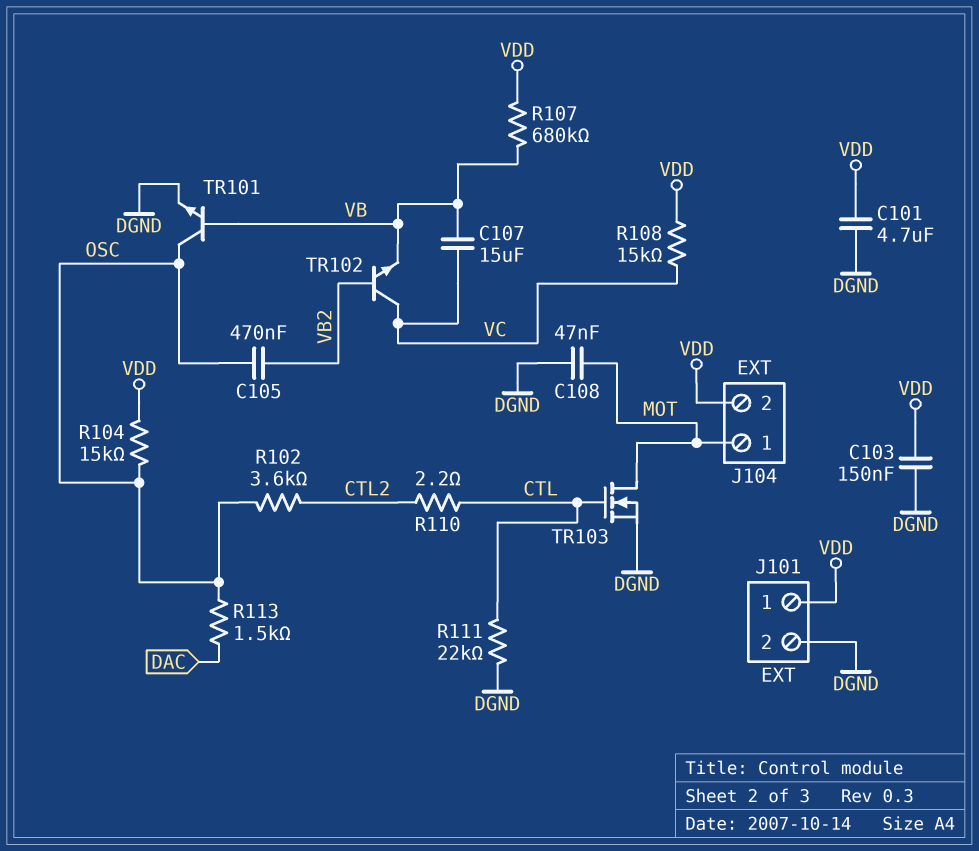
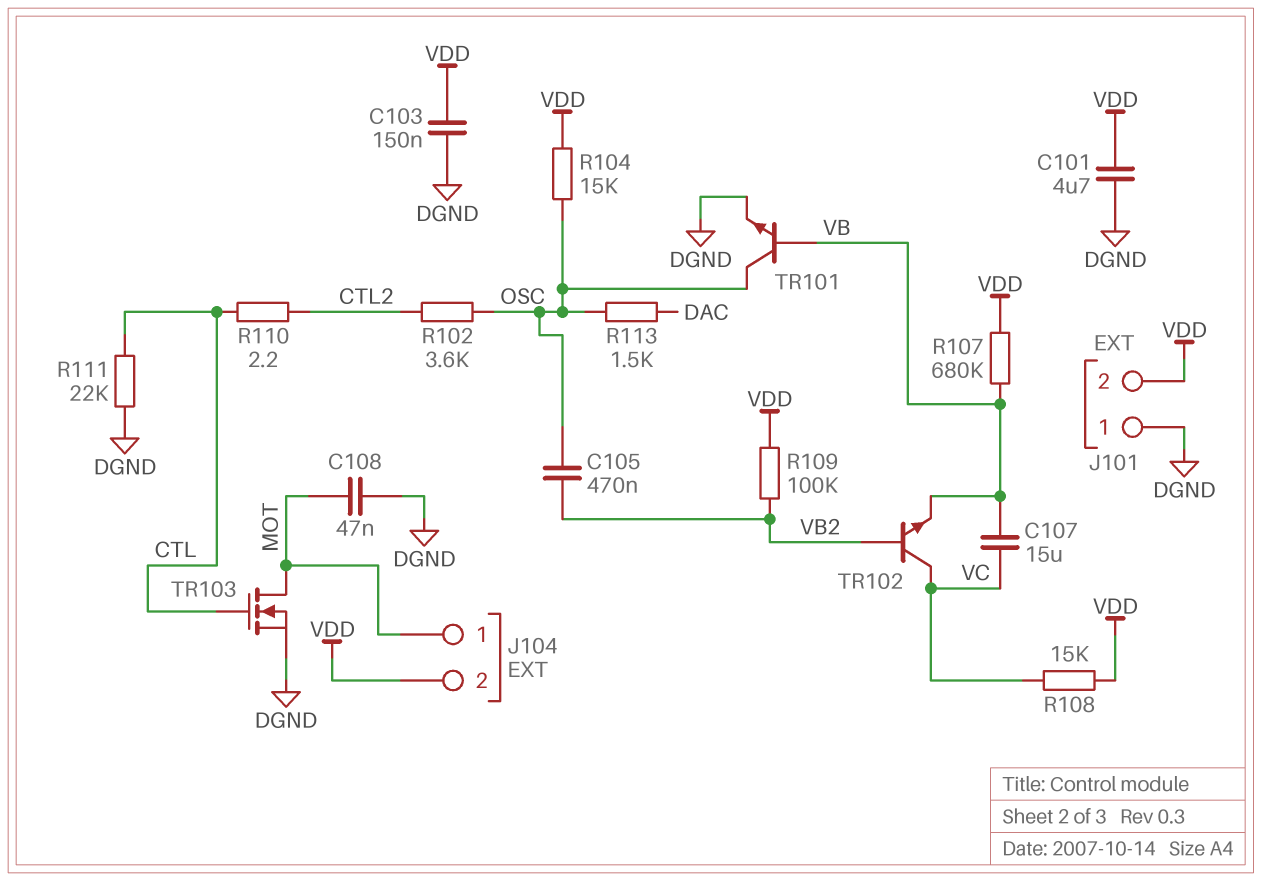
J101 pin 1: VDD -> DGND
J101 pin 2: DGND -> VDD
R109: none -> 100k (VB2, VDD)

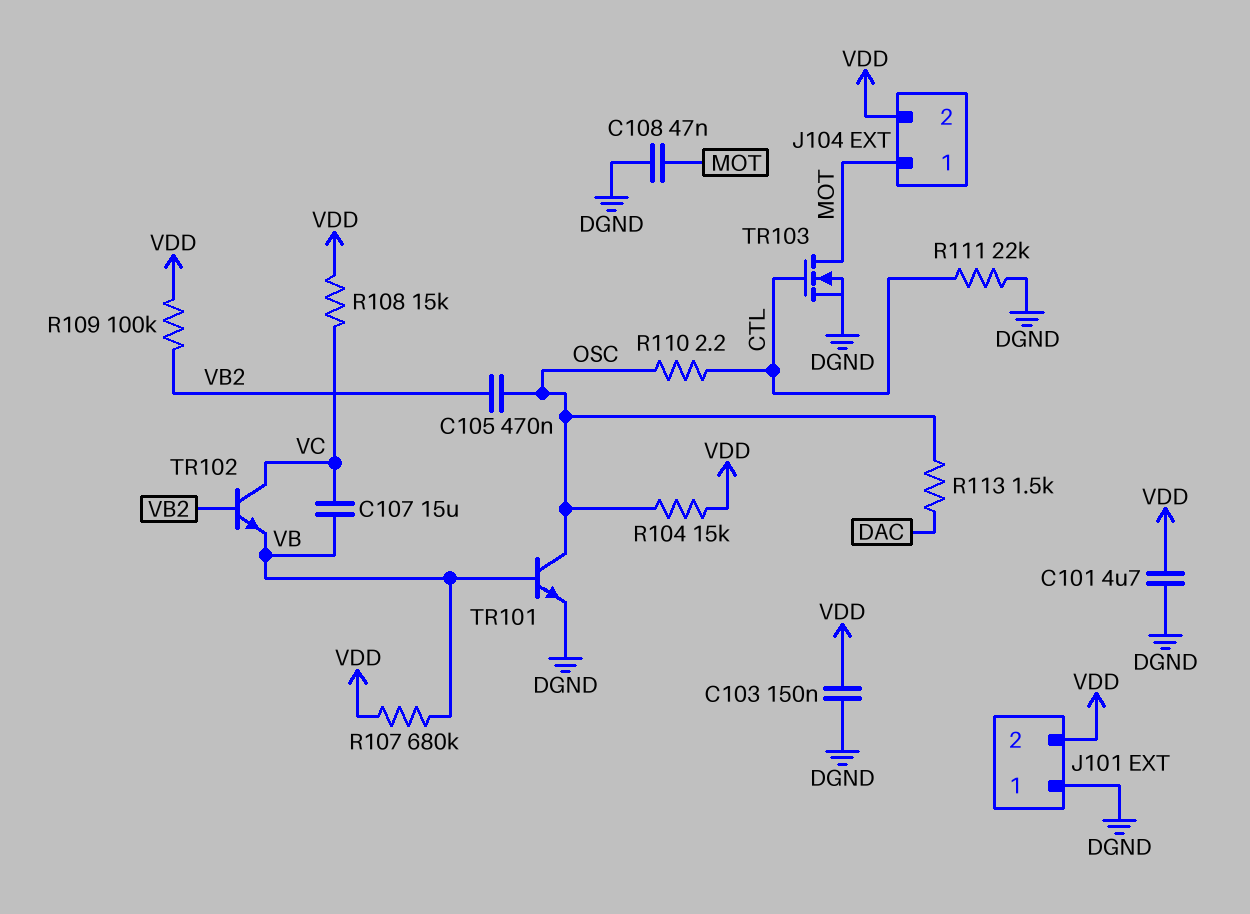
R102: 3.6k (CTL2, OSC) -> none
R110: 2.2 (CTL, CTL2) -> 2.2 (CTL, OSC)

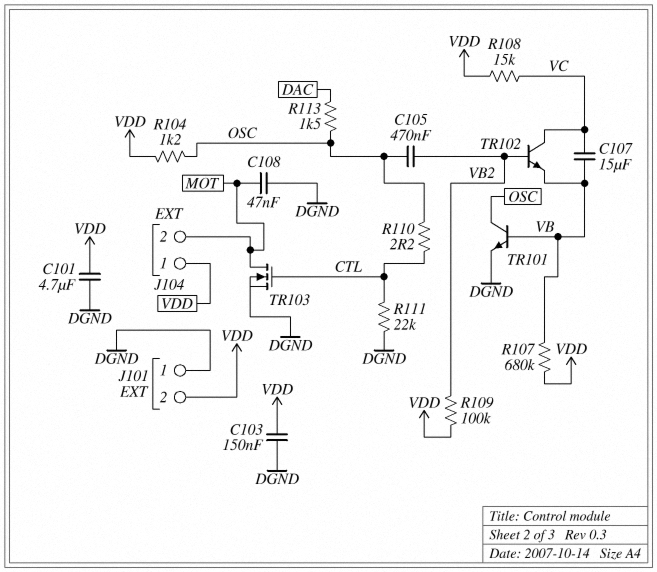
J104 pin 1: MOT -> VDD
J104 pin 2: VDD -> MOT
R104: 15k (OSC, VDD) -> 1.2k (OSC, VDD)

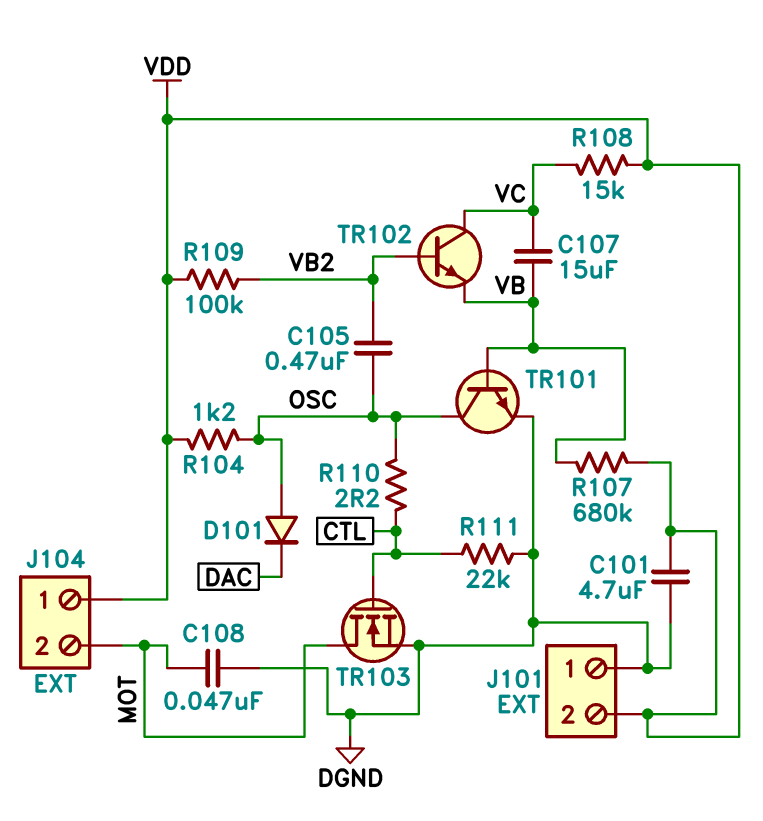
C103: 150nF (DGND, VDD) -> none
D101: none -> diode (A OSC, K DAC)
R113: 1.5k (DAC, OSC) -> none

